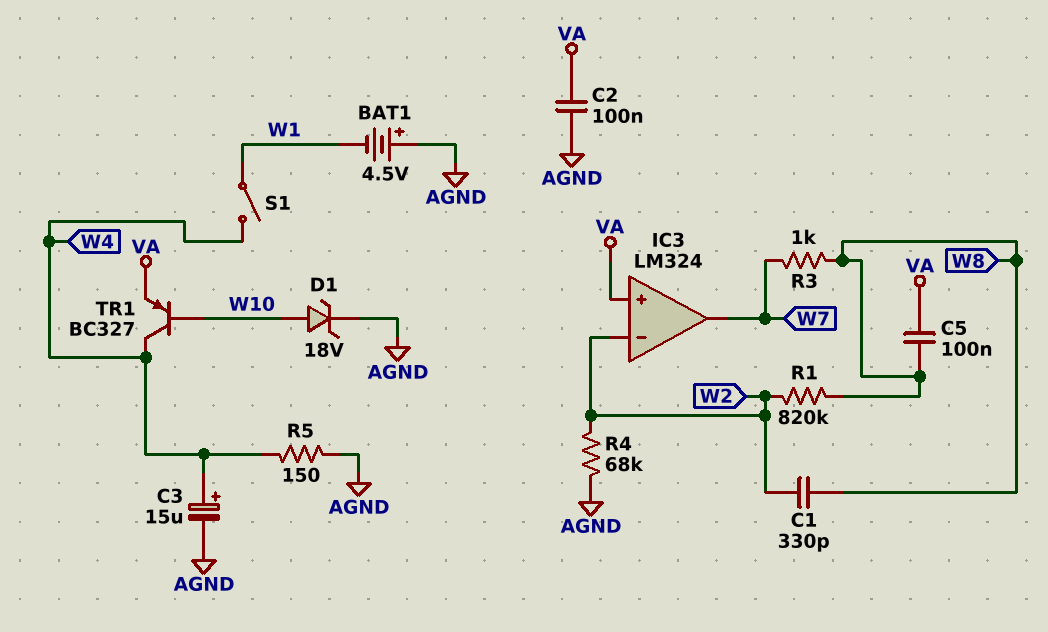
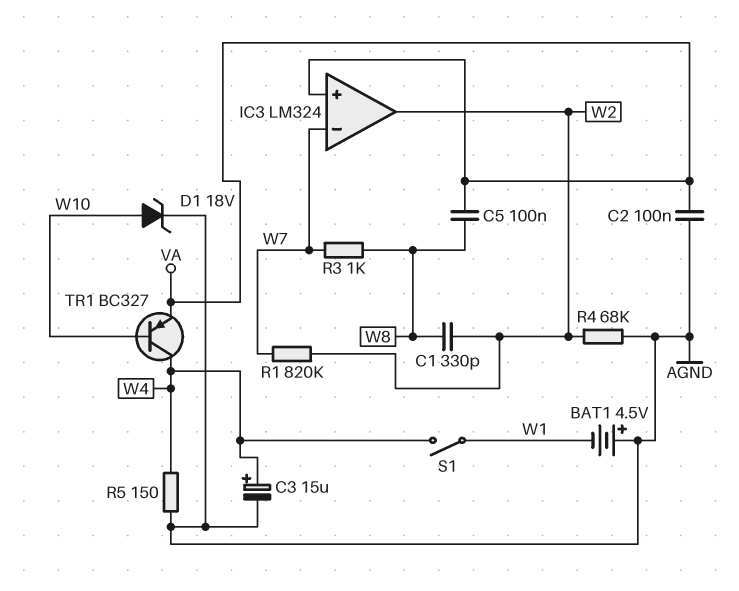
IC3 pin in-: W2 -> W7
IC3 pin out: W7 -> W2
R1: 820k (W2, W8) -> 820k (W2, W7)

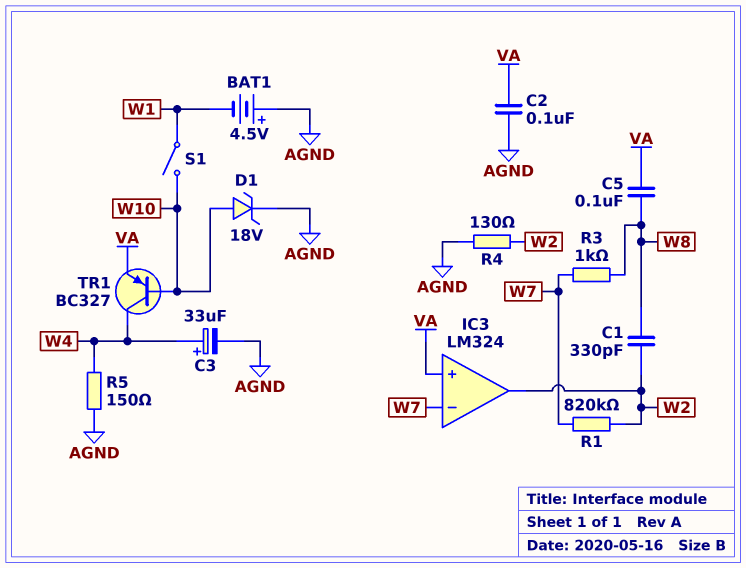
C3: 15uF (plus W4, minus AGND) -> 33uF (plus W4, minus AGND)
R4: 68k (AGND, W2) -> 130 (AGND, W2)
S1: switch (W1, W4) -> switch (W1, W10)

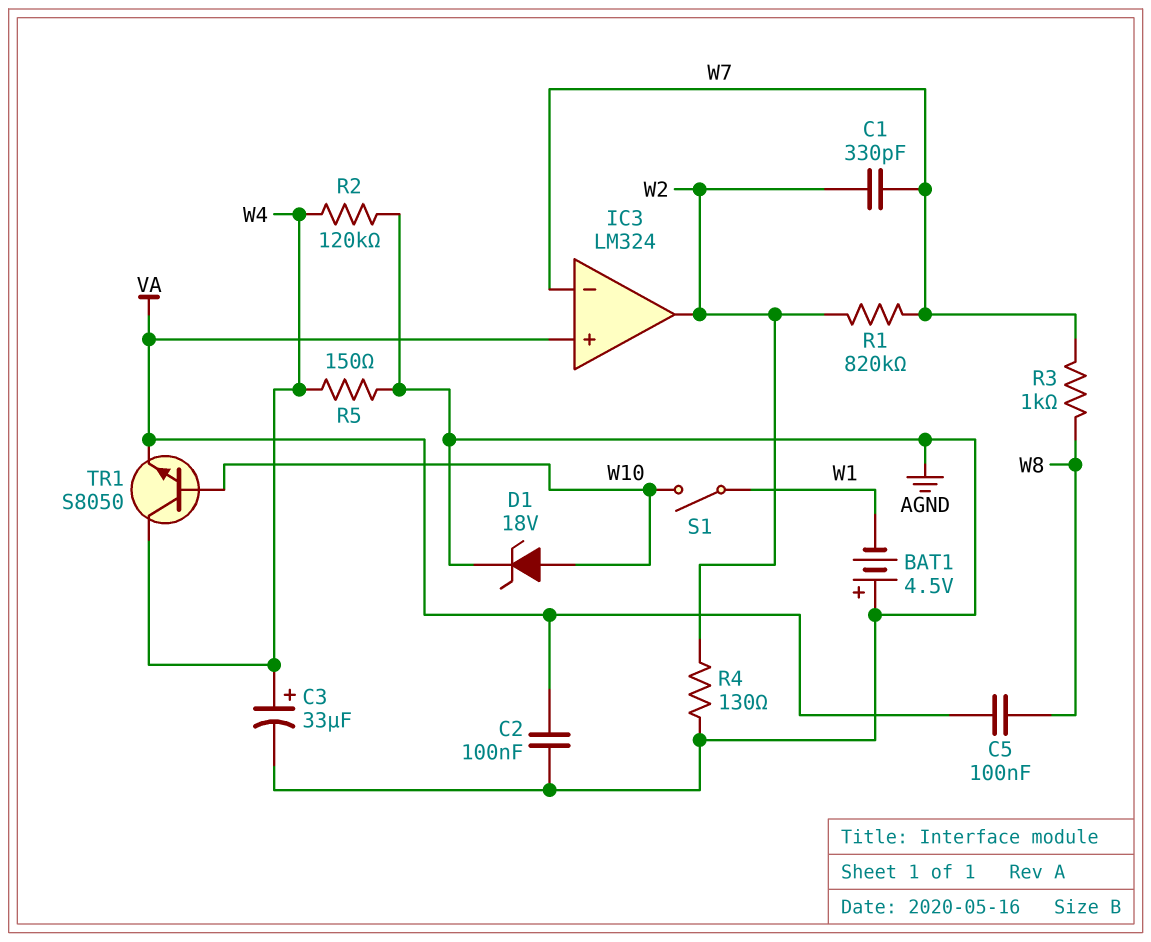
C1: 330pF (W2, W8) -> 330pF (W2, W7)
R2: none -> 120k (AGND, W4)
TR1: PNP BC327 (B W10, C W4, E VA) -> NPN S8050 (B W10, C W4, E VA)

